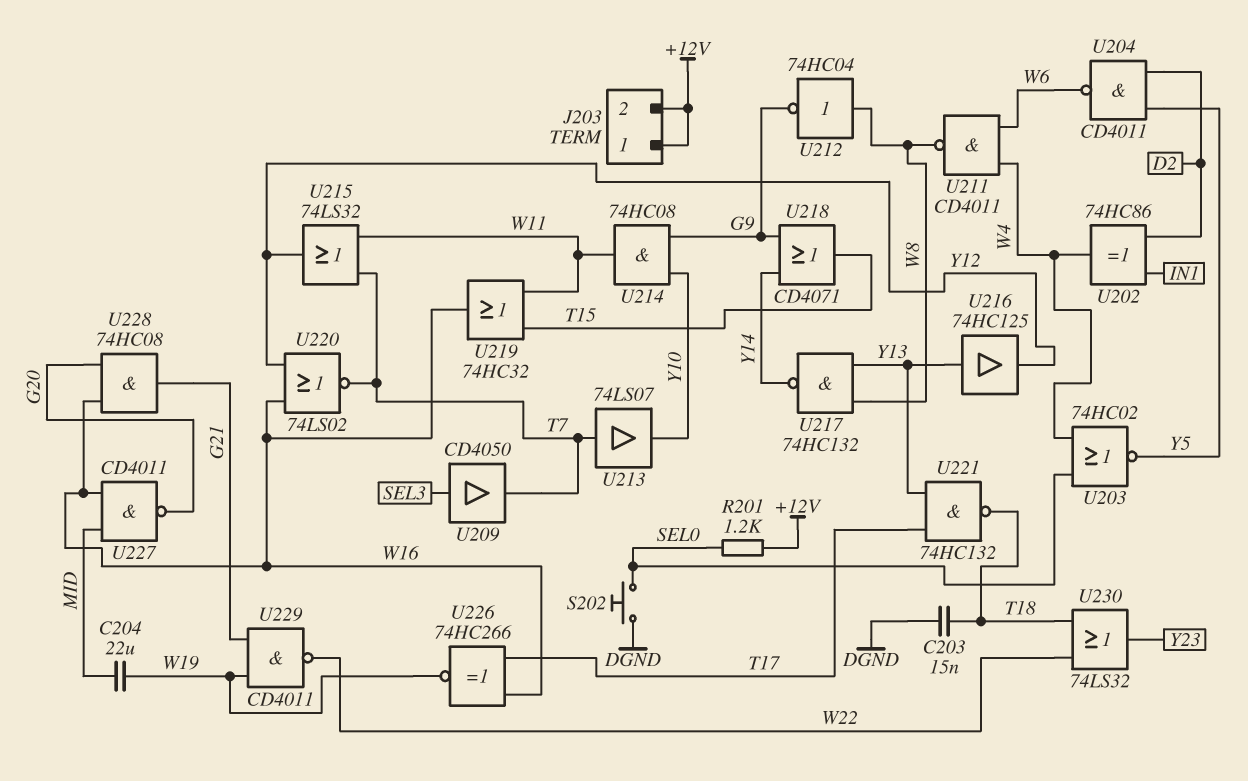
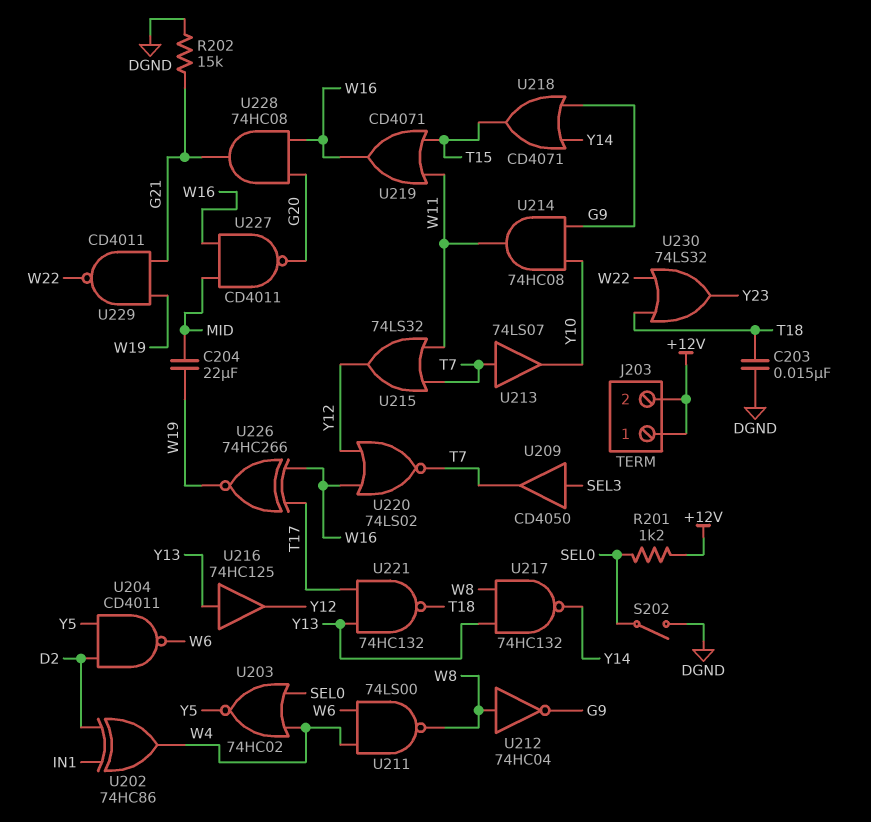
R202: none -> 15k (DGND, G21)
S202: button (DGND, SEL0) -> switch (DGND, SEL0)
U211: NAND CD4011 (in W4, in W6, out W8) -> NAND 74LS00 (in W4, in W6, out W8)
U219: OR 74HC32 (in T15, in W11, out W16) -> OR CD4071 (in T15, in W11, out W16)

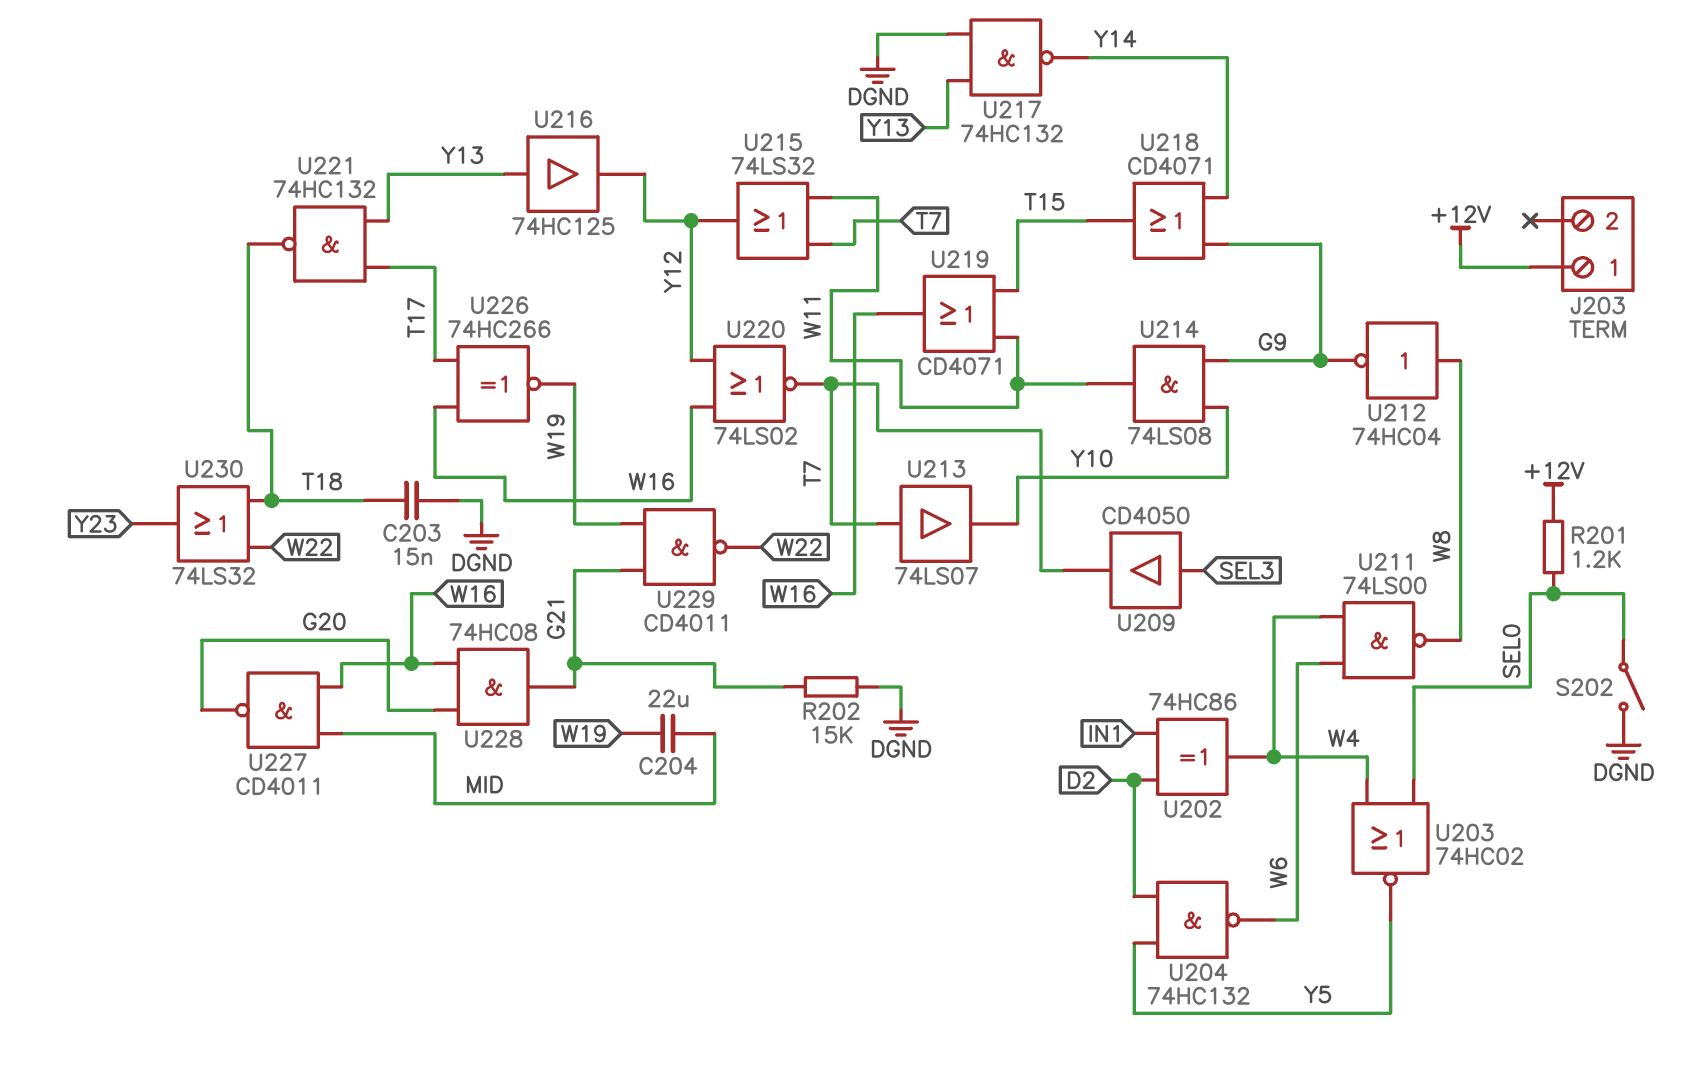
J203 pin 2: +12V -> none
U204: NAND CD4011 (in D2, in Y5, out W6) -> NAND 74HC132 (in D2, in Y5, out W6)
U214: AND 74HC08 (in G9, in Y10, out W11) -> AND 74LS08 (in G9, in Y10, out W11)
U217: NAND 74HC132 (in W8, in Y13, out Y14) -> NAND 74HC132 (in DGND, in Y13, out Y14)

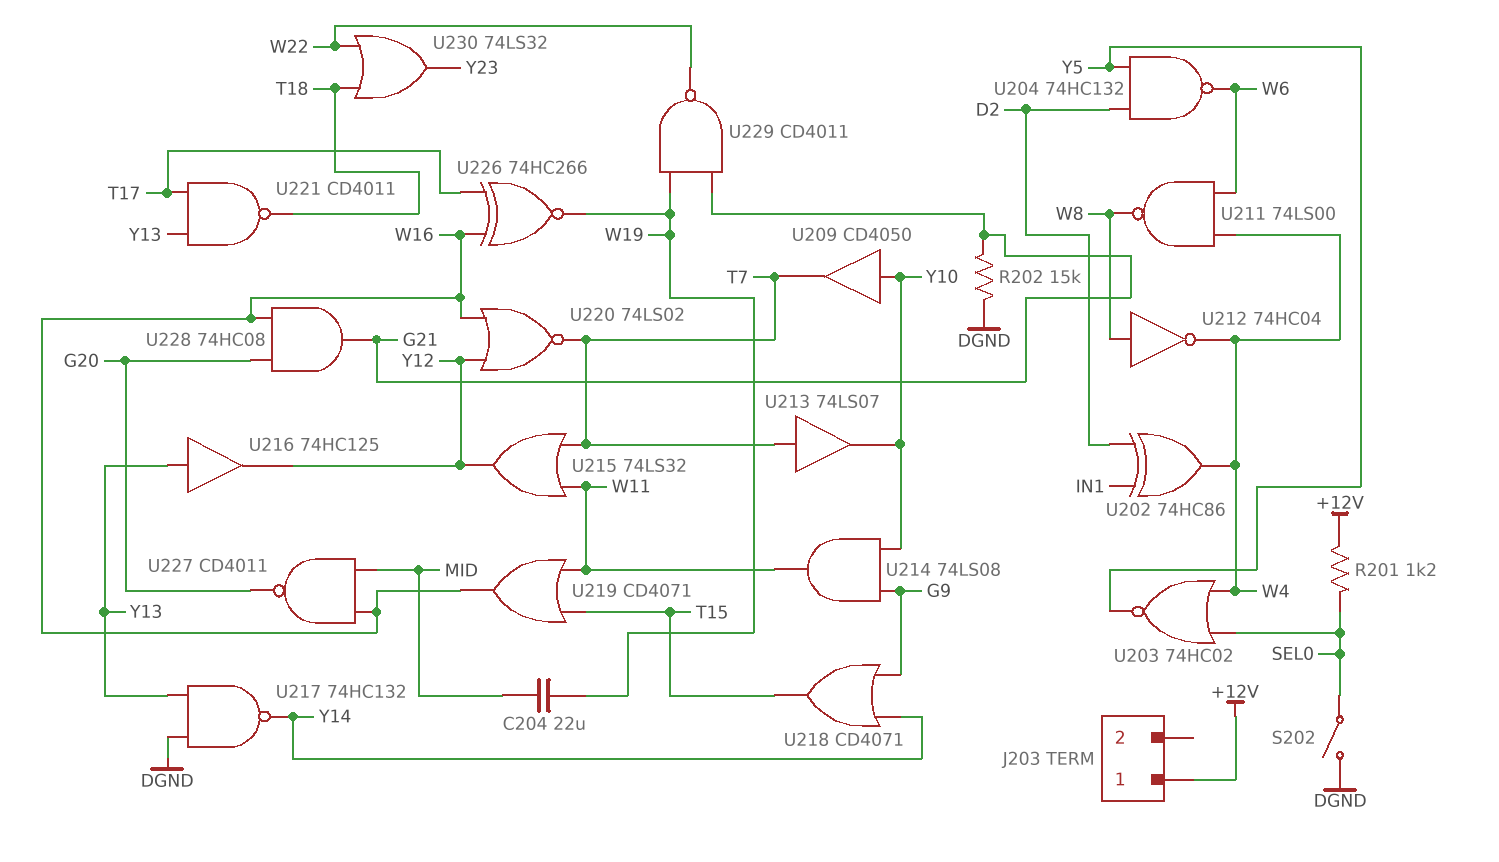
C203: 15nF (DGND, T18) -> none
U209: buffer CD4050 (in SEL3, out T7) -> buffer CD4050 (in Y10, out T7)
U212: NOT 74HC04 (in W8, out G9) -> NOT 74HC04 (in W8, out W4)
U221: NAND 74HC132 (in T17, in Y13, out T18) -> NAND CD4011 (in T17, in Y13, out T18)

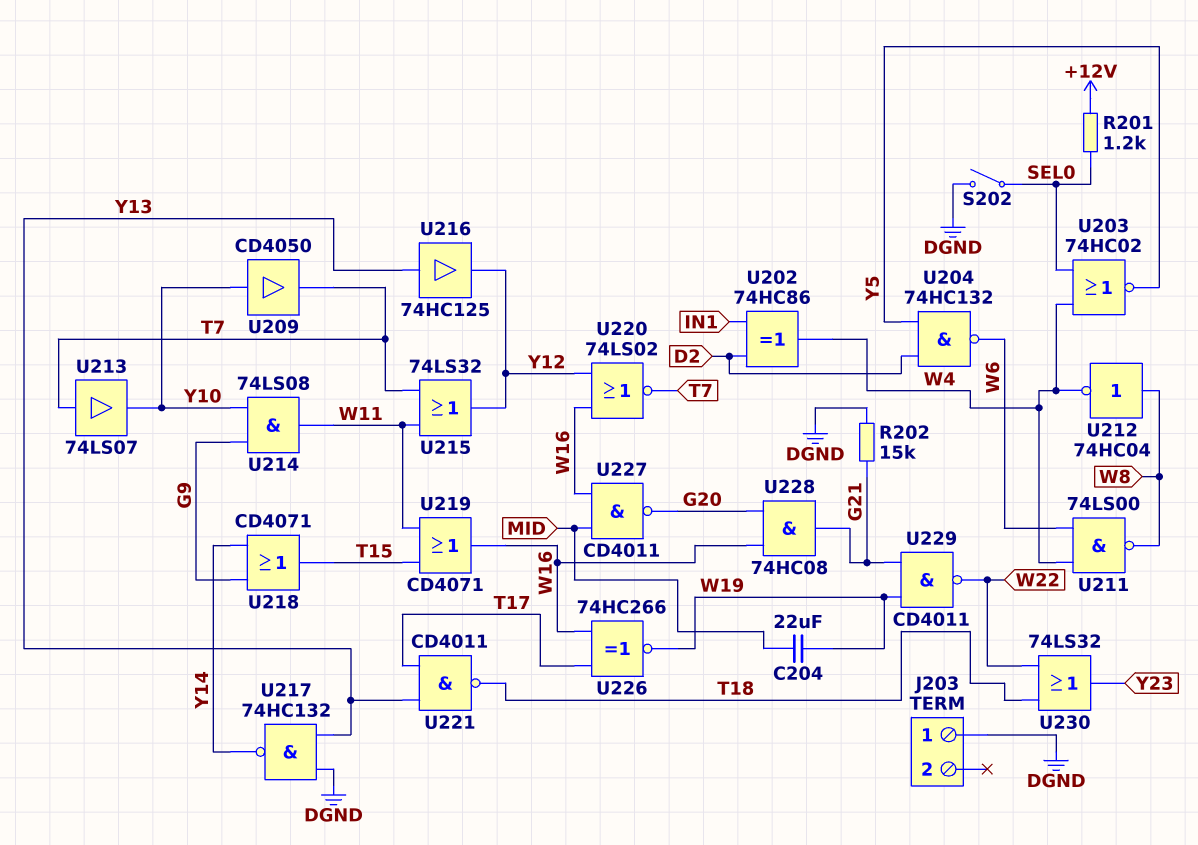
J203 pin 1: +12V -> DGND

